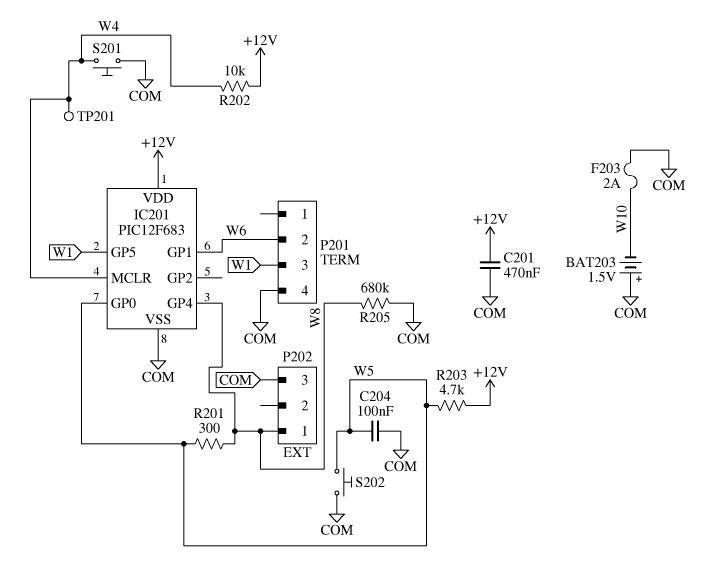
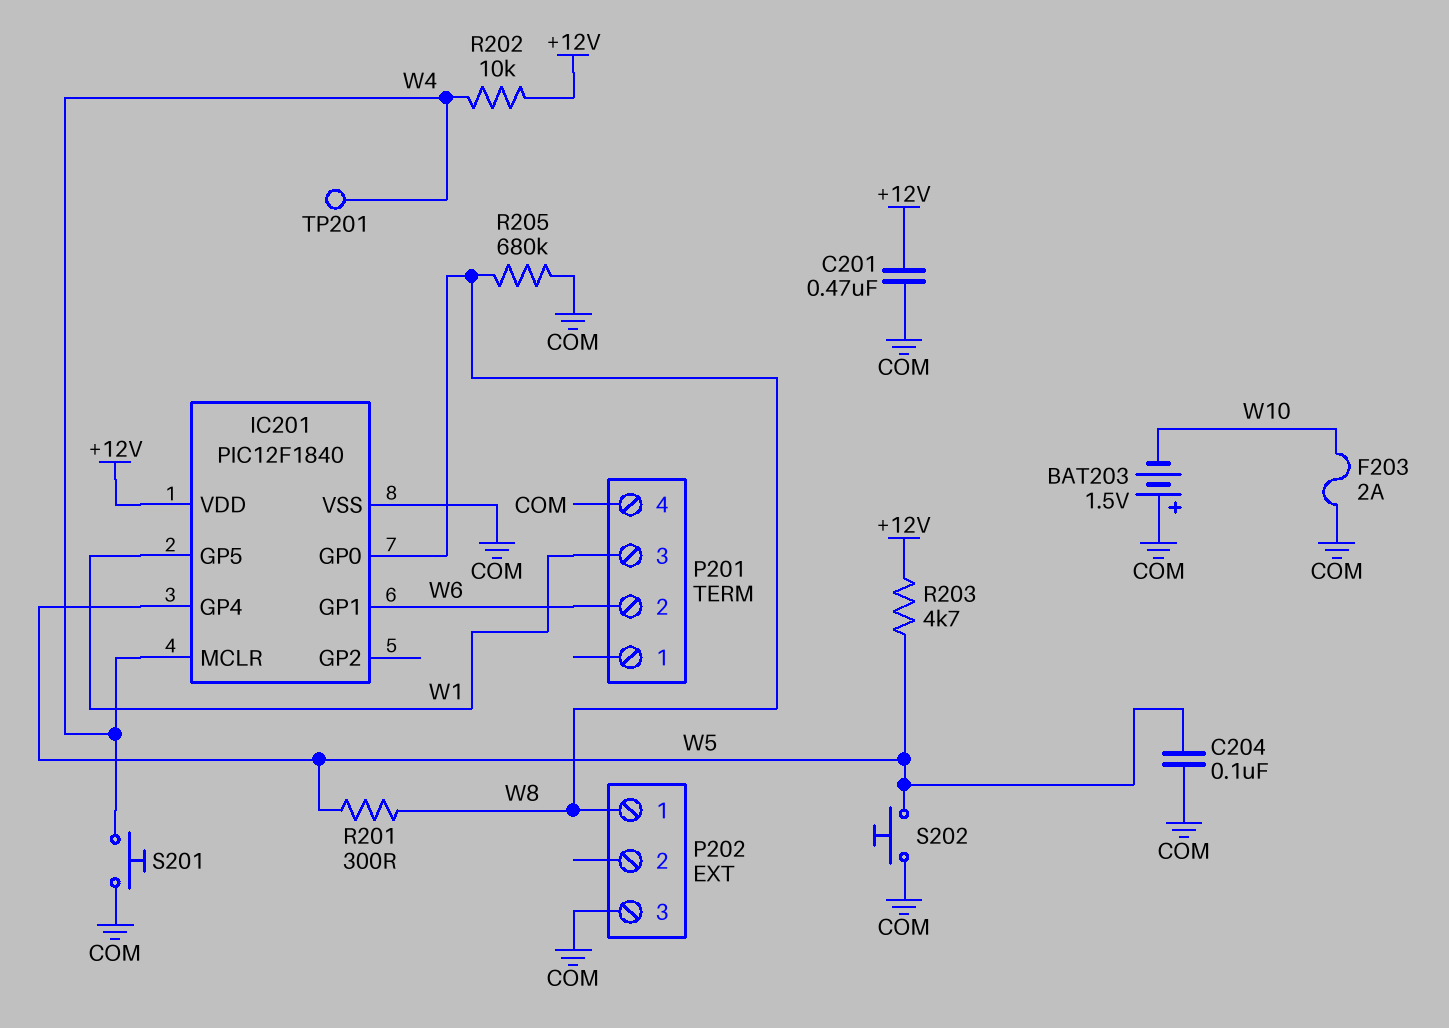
IC201: PIC12F683 -> PIC12F1840
IC201 pin GP0: W5 -> W8
IC201 pin GP4: W8 -> W5

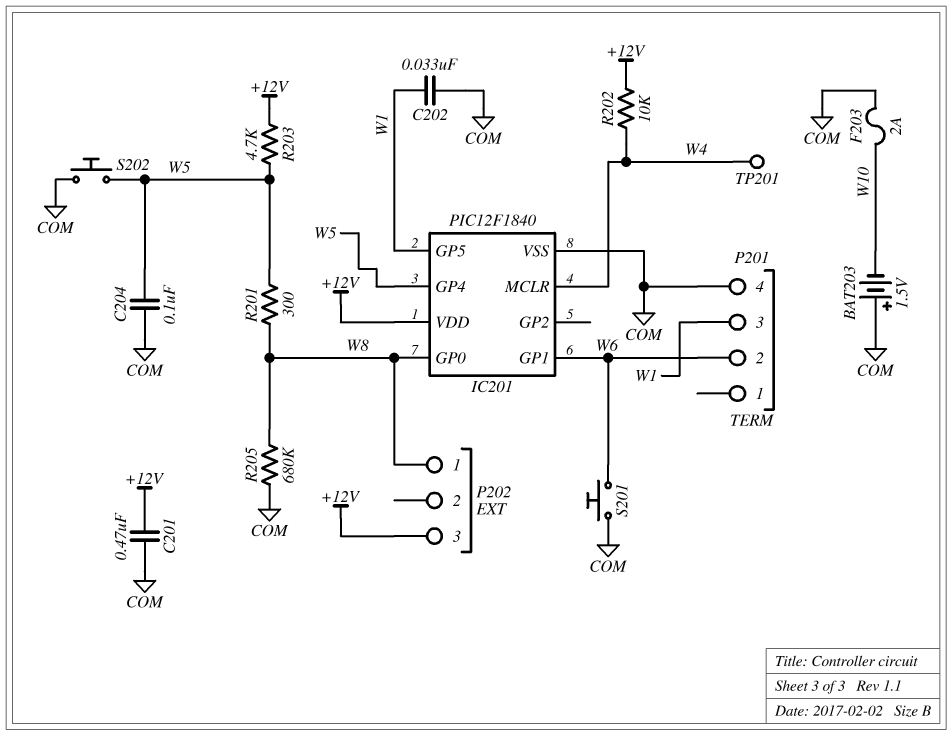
C202: none -> 33nF (COM, W1)
P202 pin 3: COM -> +12V
S201: button (COM, W4) -> button (COM, W6)

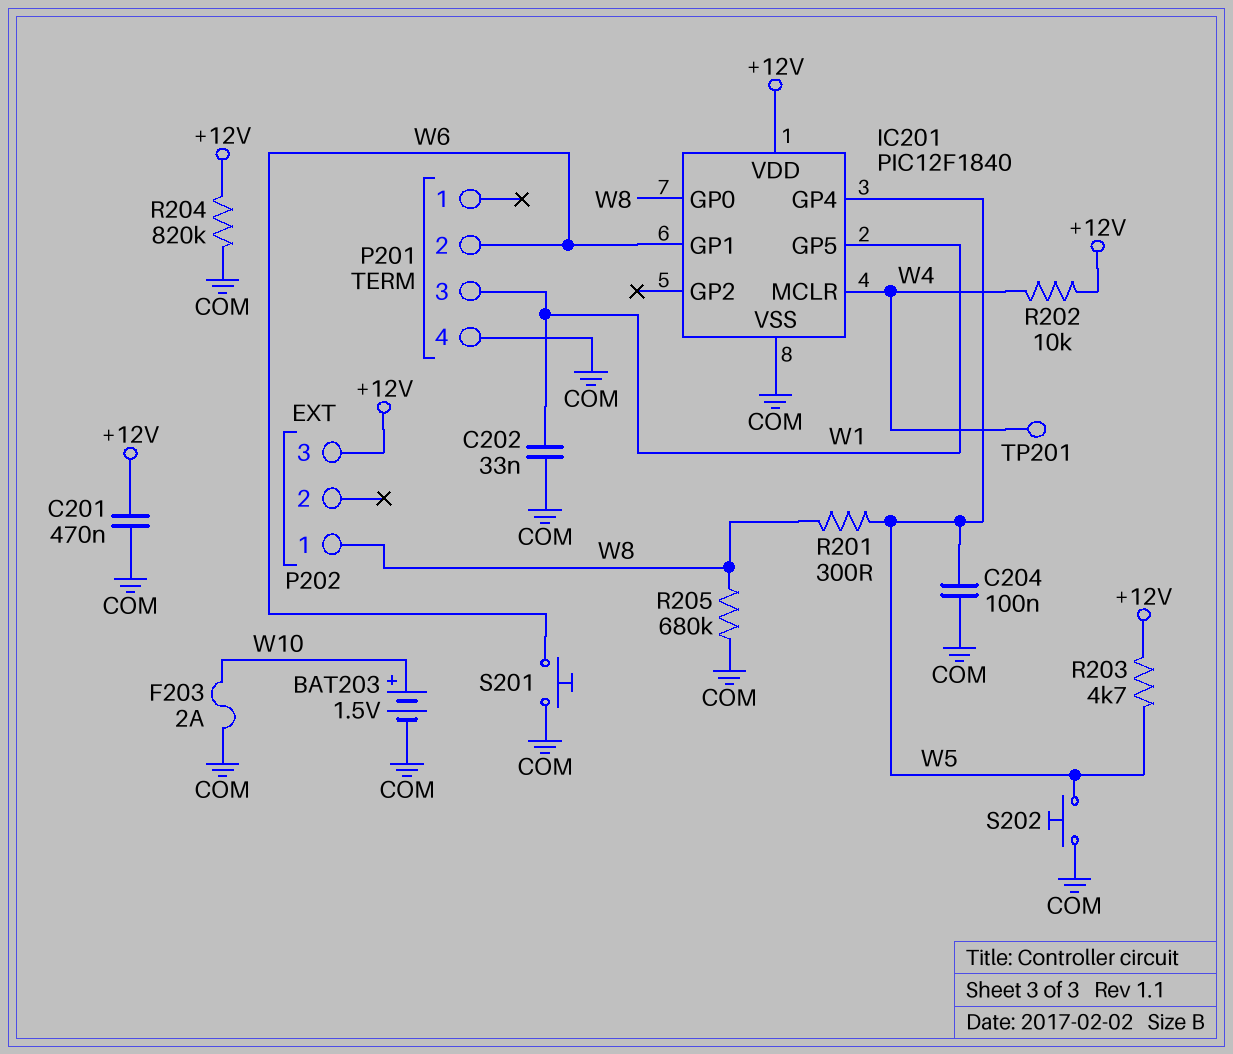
BAT203: 1.5V (plus COM, minus W10) -> 1.5V (plus W10, minus COM)
R204: none -> 820k (+12V, COM)

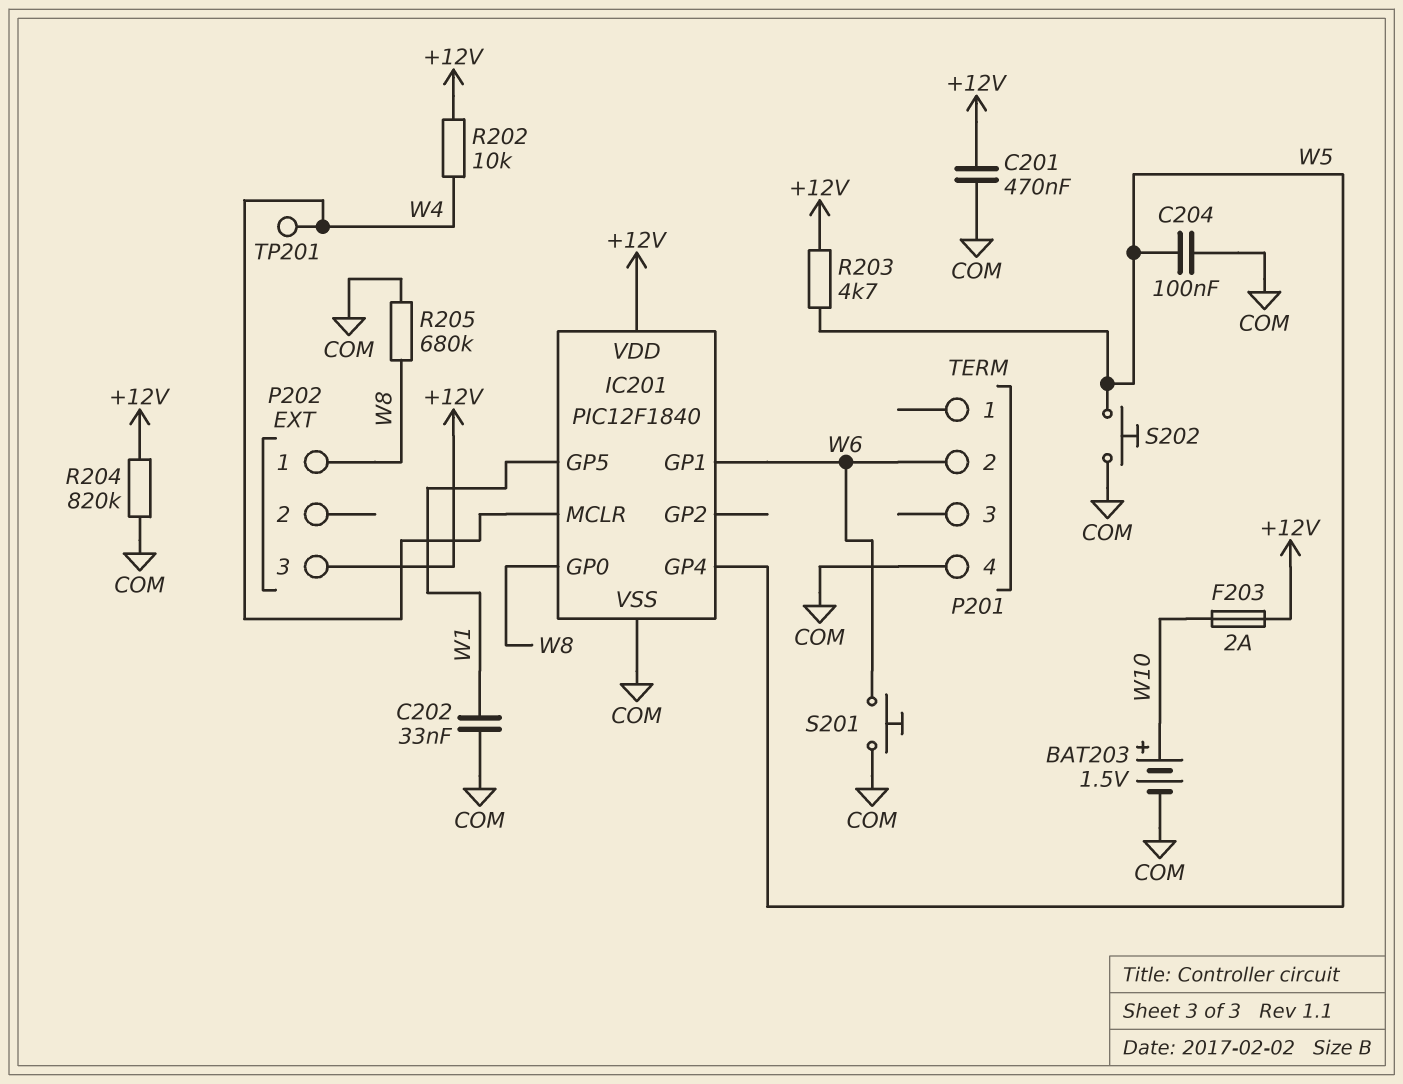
F203: 2A (COM, W10) -> 2A (+12V, W10)
P201 pin 3: W1 -> none
R201: 300 (W5, W8) -> none

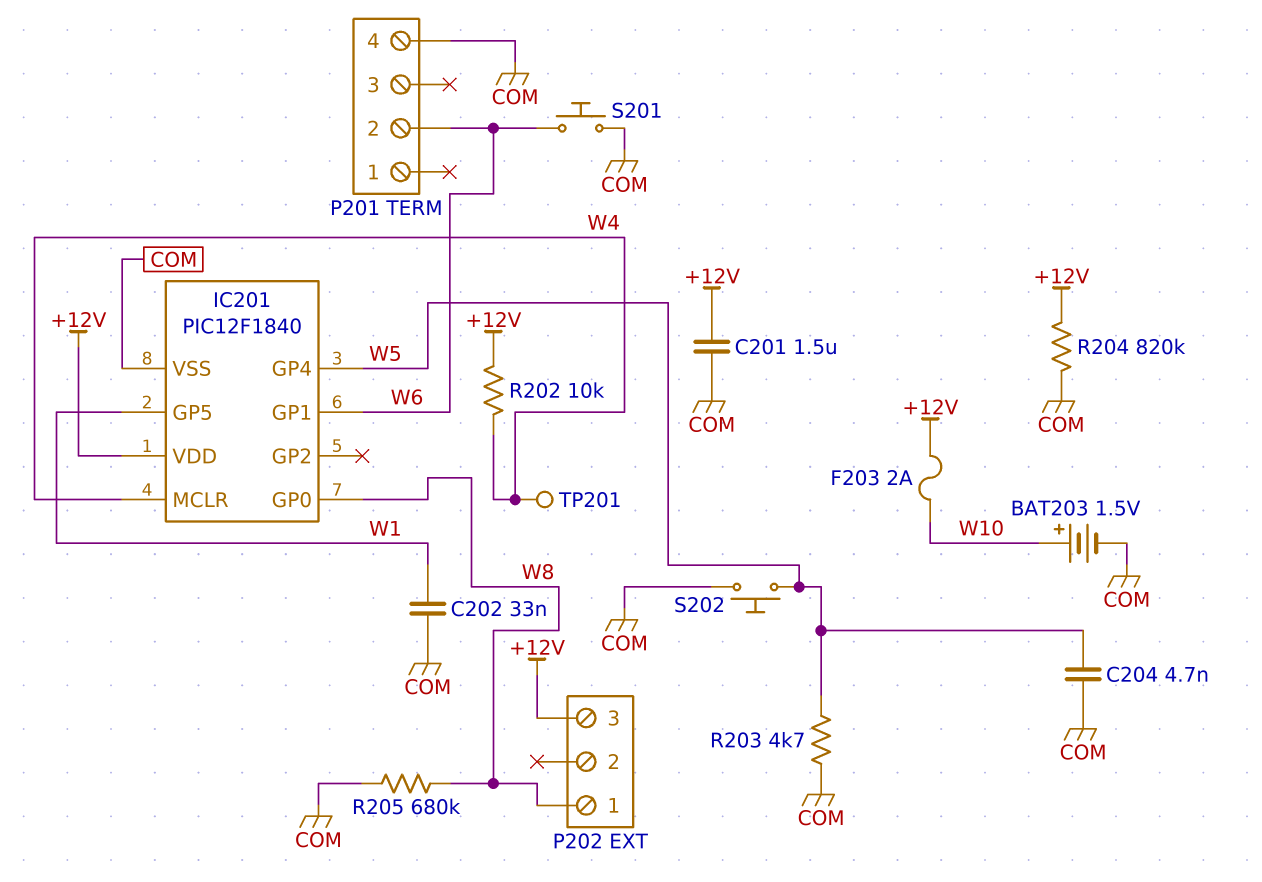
C201: 470nF (+12V, COM) -> 1.5uF (+12V, COM)
C204: 100nF (COM, W5) -> 4.7nF (COM, W5)
R203: 4.7k (+12V, W5) -> 4.7k (COM, W5)

